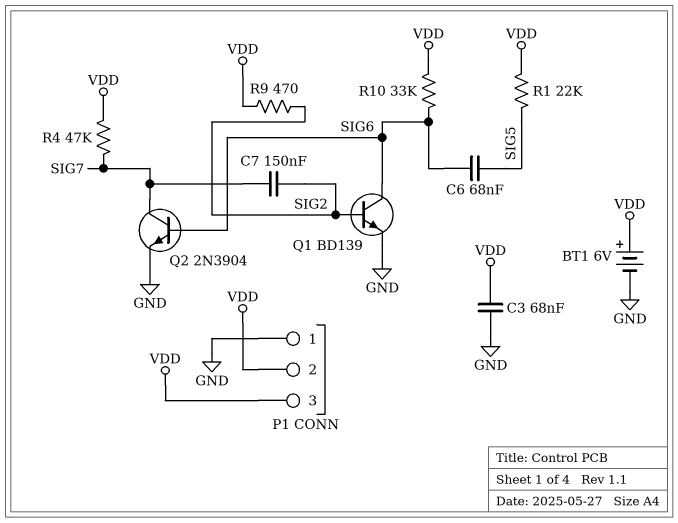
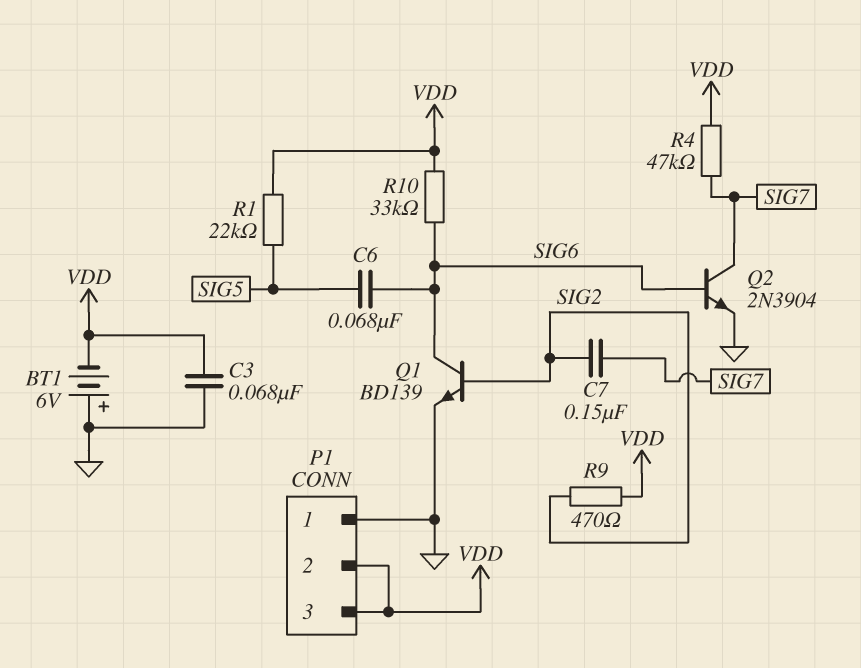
BT1: 6V (plus VDD, minus GND) -> 6V (plus GND, minus VDD)

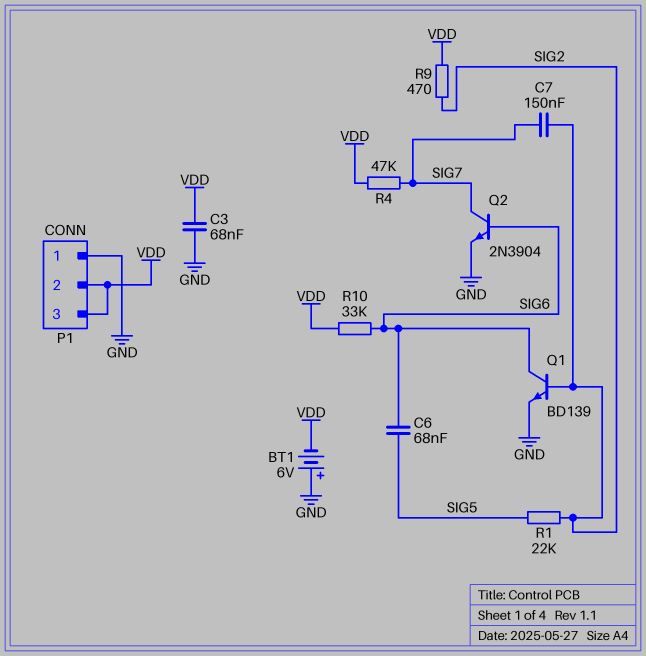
R1: 22k (SIG5, VDD) -> 22k (SIG2, SIG5)

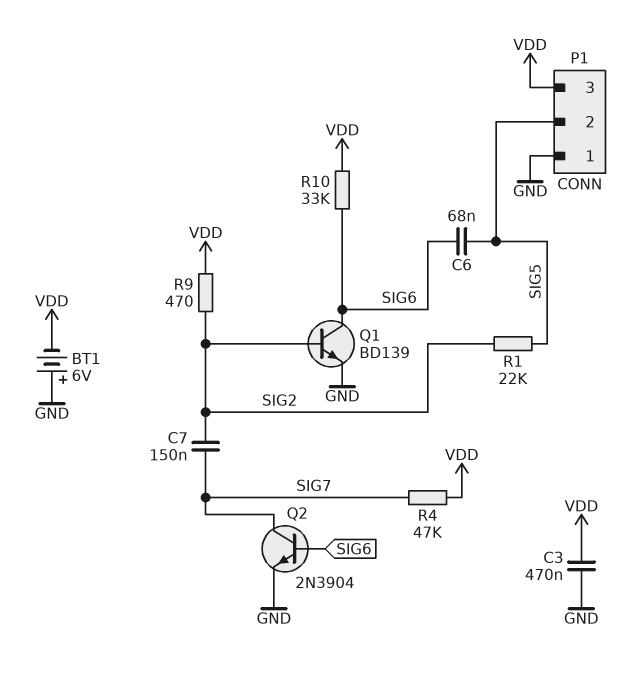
C3: 68nF (GND, VDD) -> 470nF (GND, VDD)
P1 pin 2: VDD -> SIG5

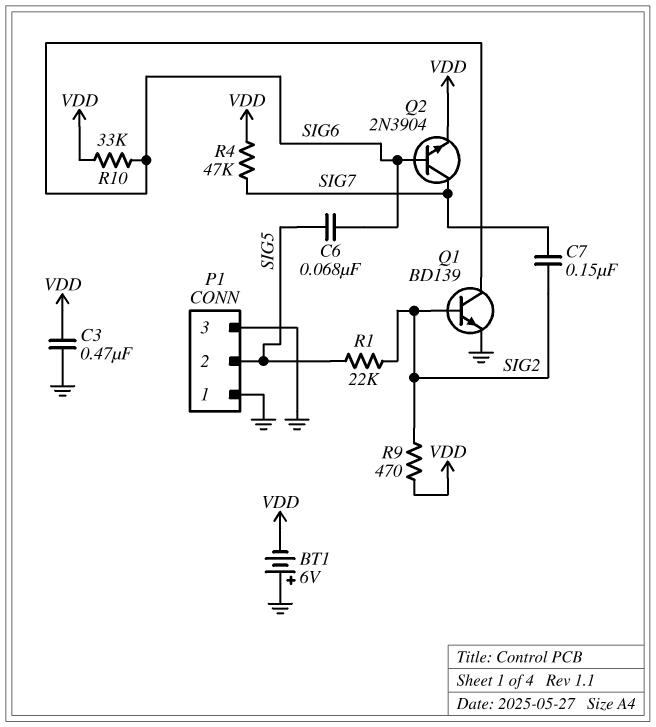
P1 pin 3: VDD -> GND
Q2: NPN 2N3904 (B SIG6, C SIG7, E GND) -> NPN 2N3904 (B SIG6, C SIG7, E VDD)

